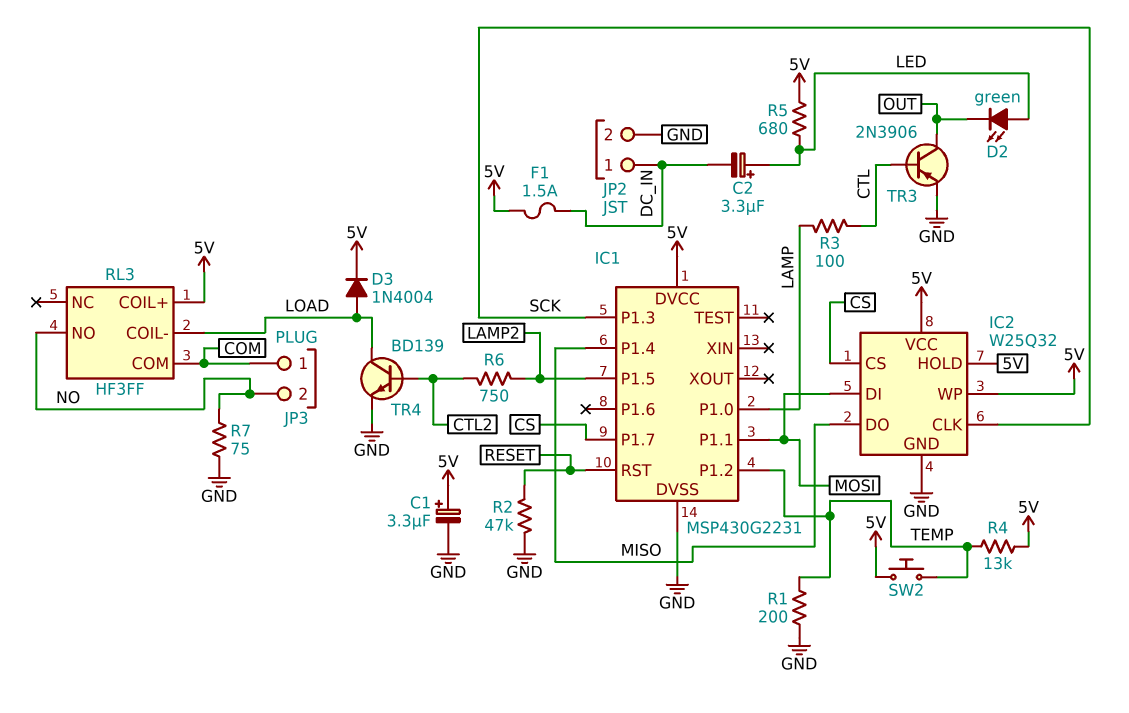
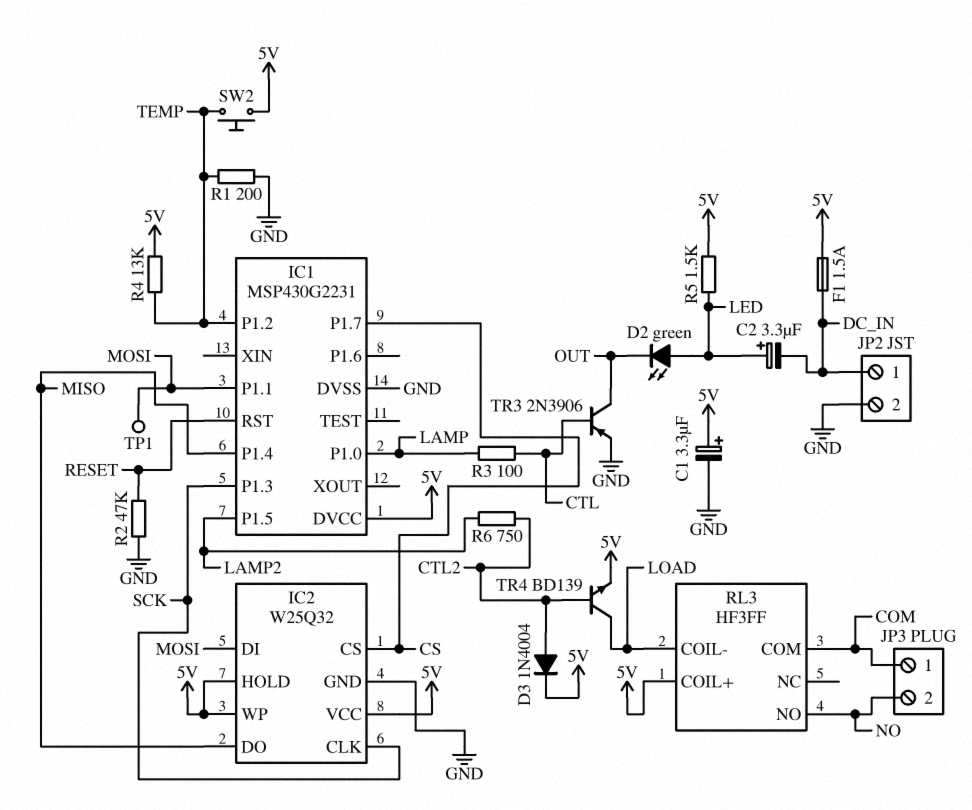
D3: diode 1N4004 (A LOAD, K 5V) -> diode 1N4004 (A CTL2, K 5V)
R5: 680 (5V, LED) -> 1.5k (5V, LED)
R7: 75 (GND, NO) -> none
TP1: none -> test point (MOSI)
TR4: NPN BD139 (B CTL2, C LOAD, E GND) -> NPN BD139 (B CTL2, C LOAD, E 5V)

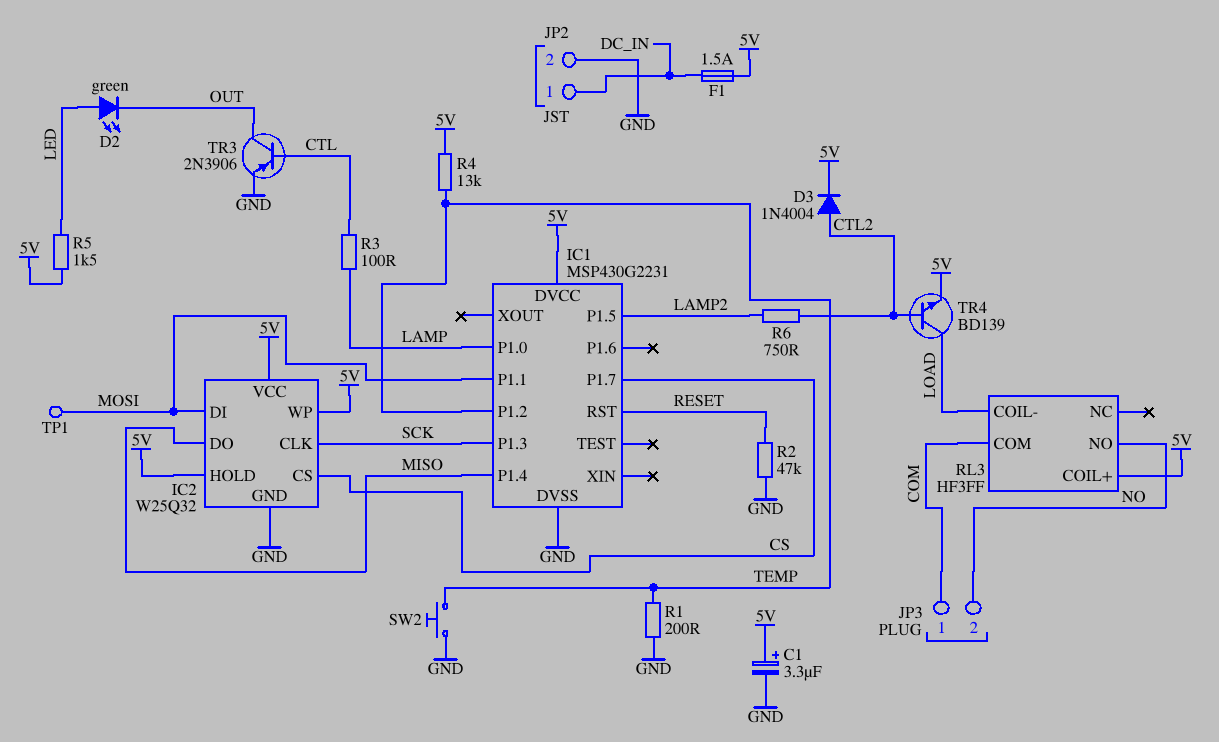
C2: 3.3uF (plus LED, minus DC_IN) -> none
SW2: button (5V, TEMP) -> button (GND, TEMP)

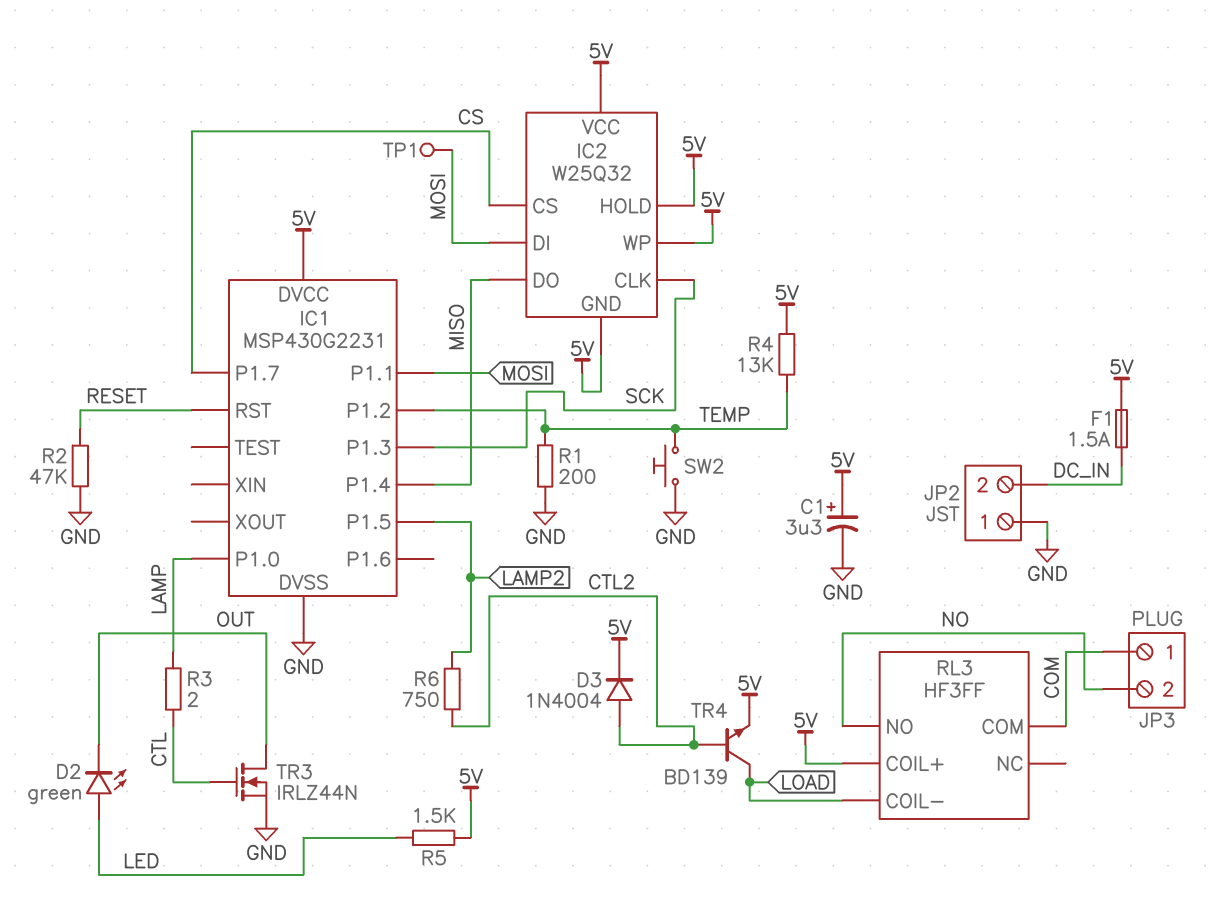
IC2 pin GND: GND -> 5V
JP2 pin 1: DC_IN -> GND
JP2 pin 2: GND -> DC_IN
R3: 100 (CTL, LAMP) -> 2 (CTL, LAMP)
TR3: PNP 2N3906 (B CTL, C OUT, E GND) -> NMOS IRLZ44N (G CTL, D OUT, S GND)

